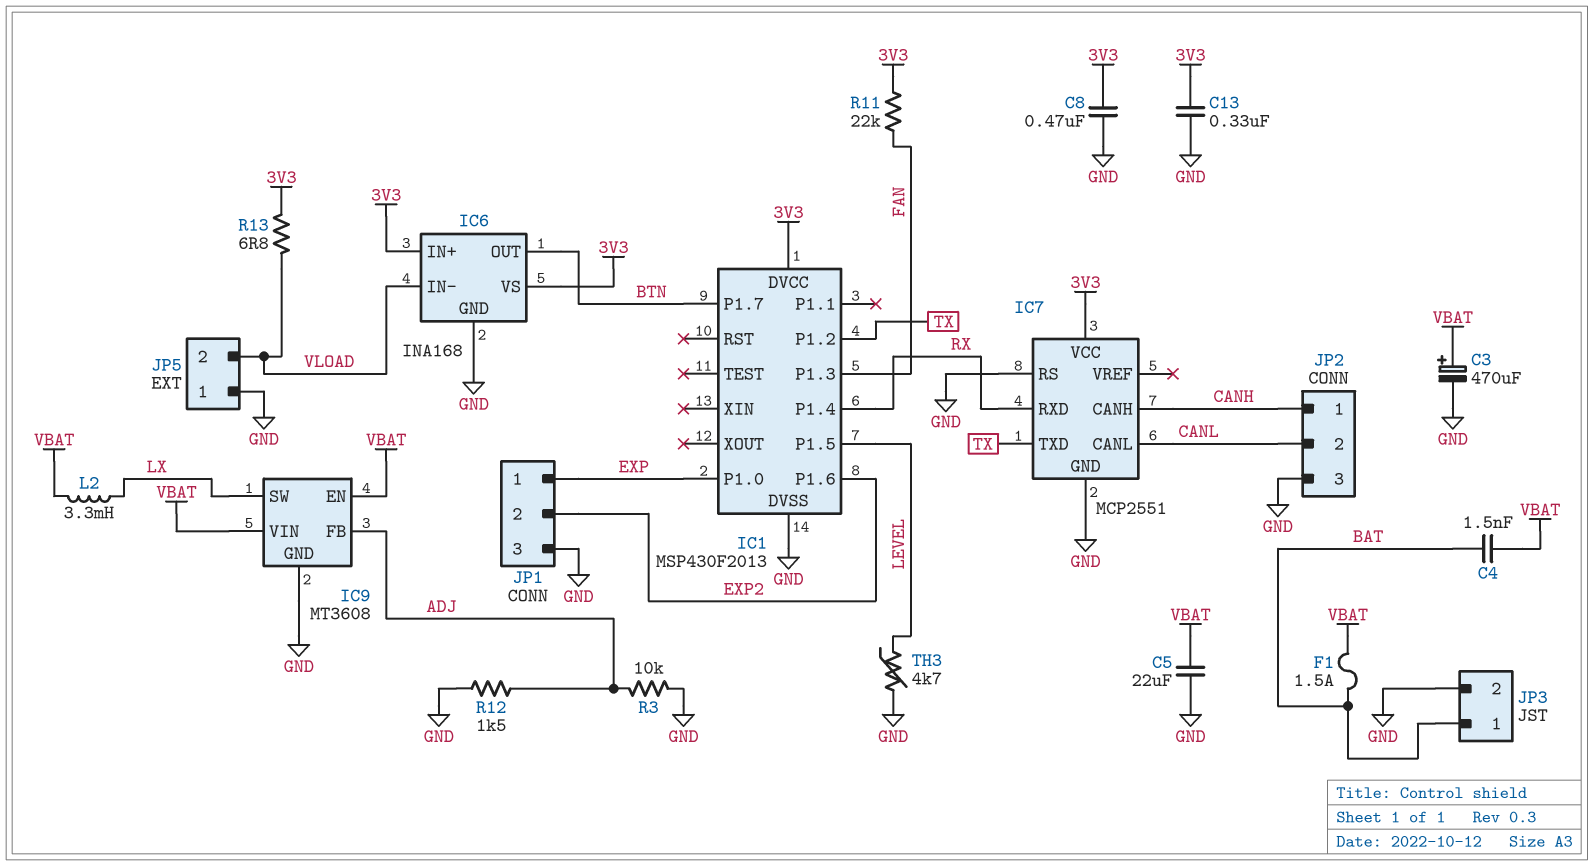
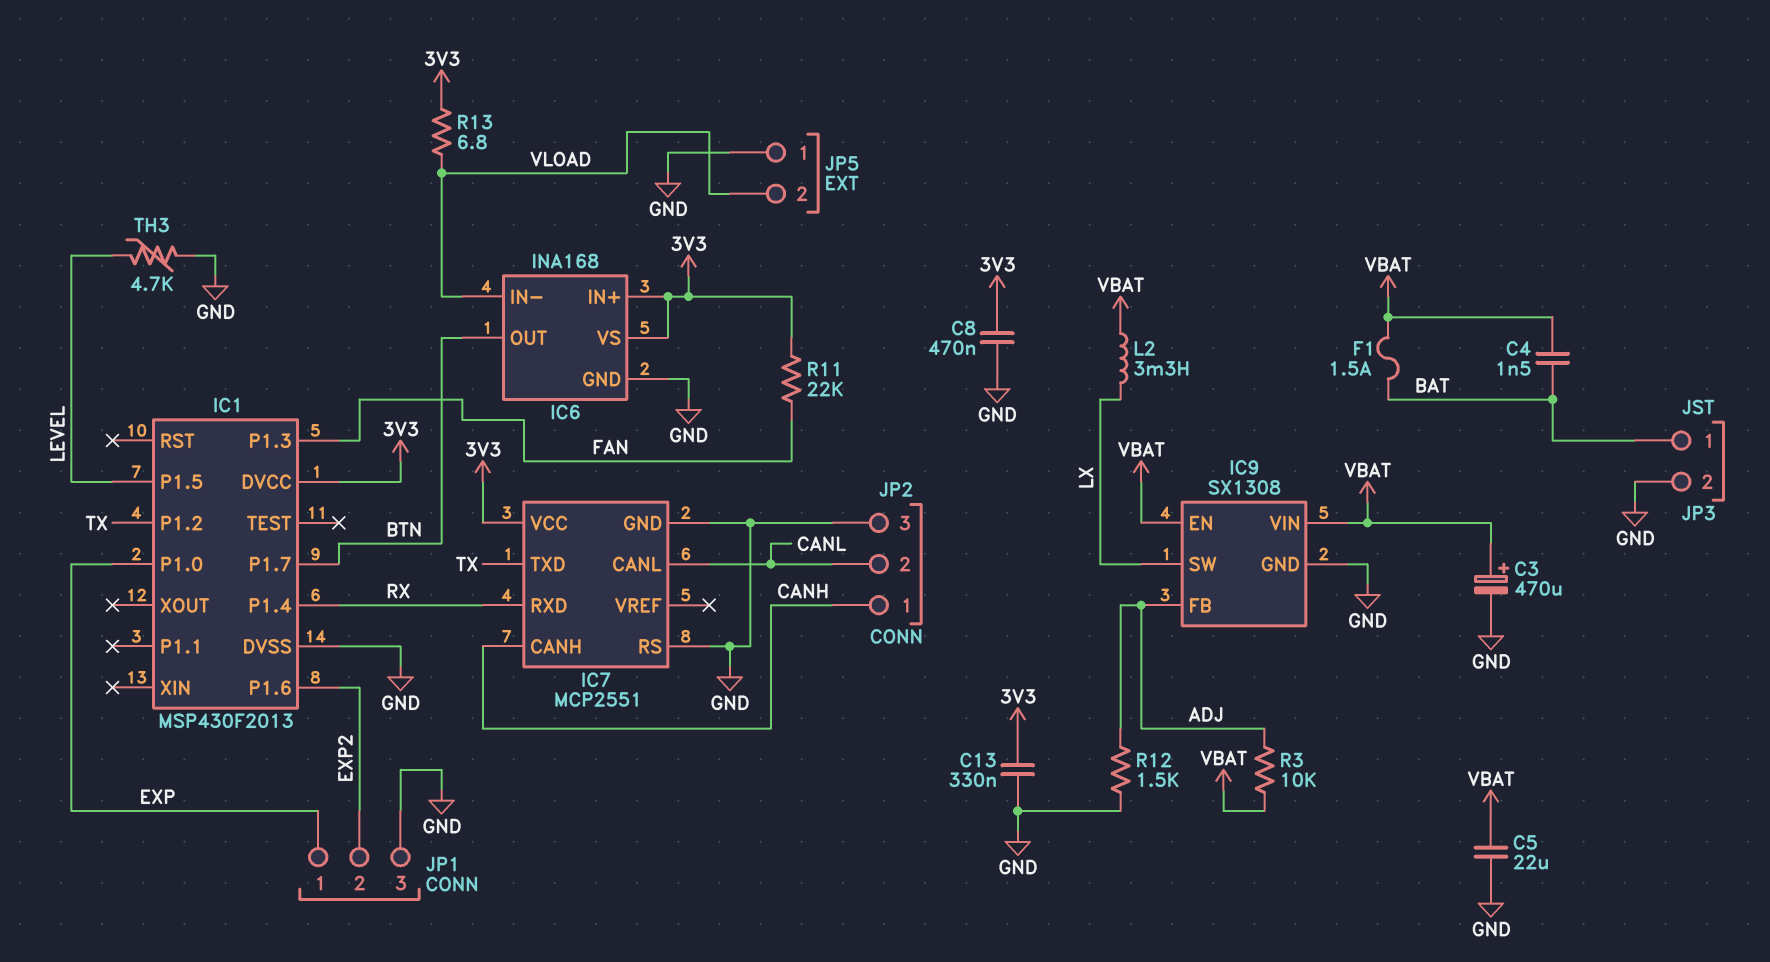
IC9: MT3608 -> SX1308
R3: 10k (ADJ, GND) -> 10k (ADJ, VBAT)

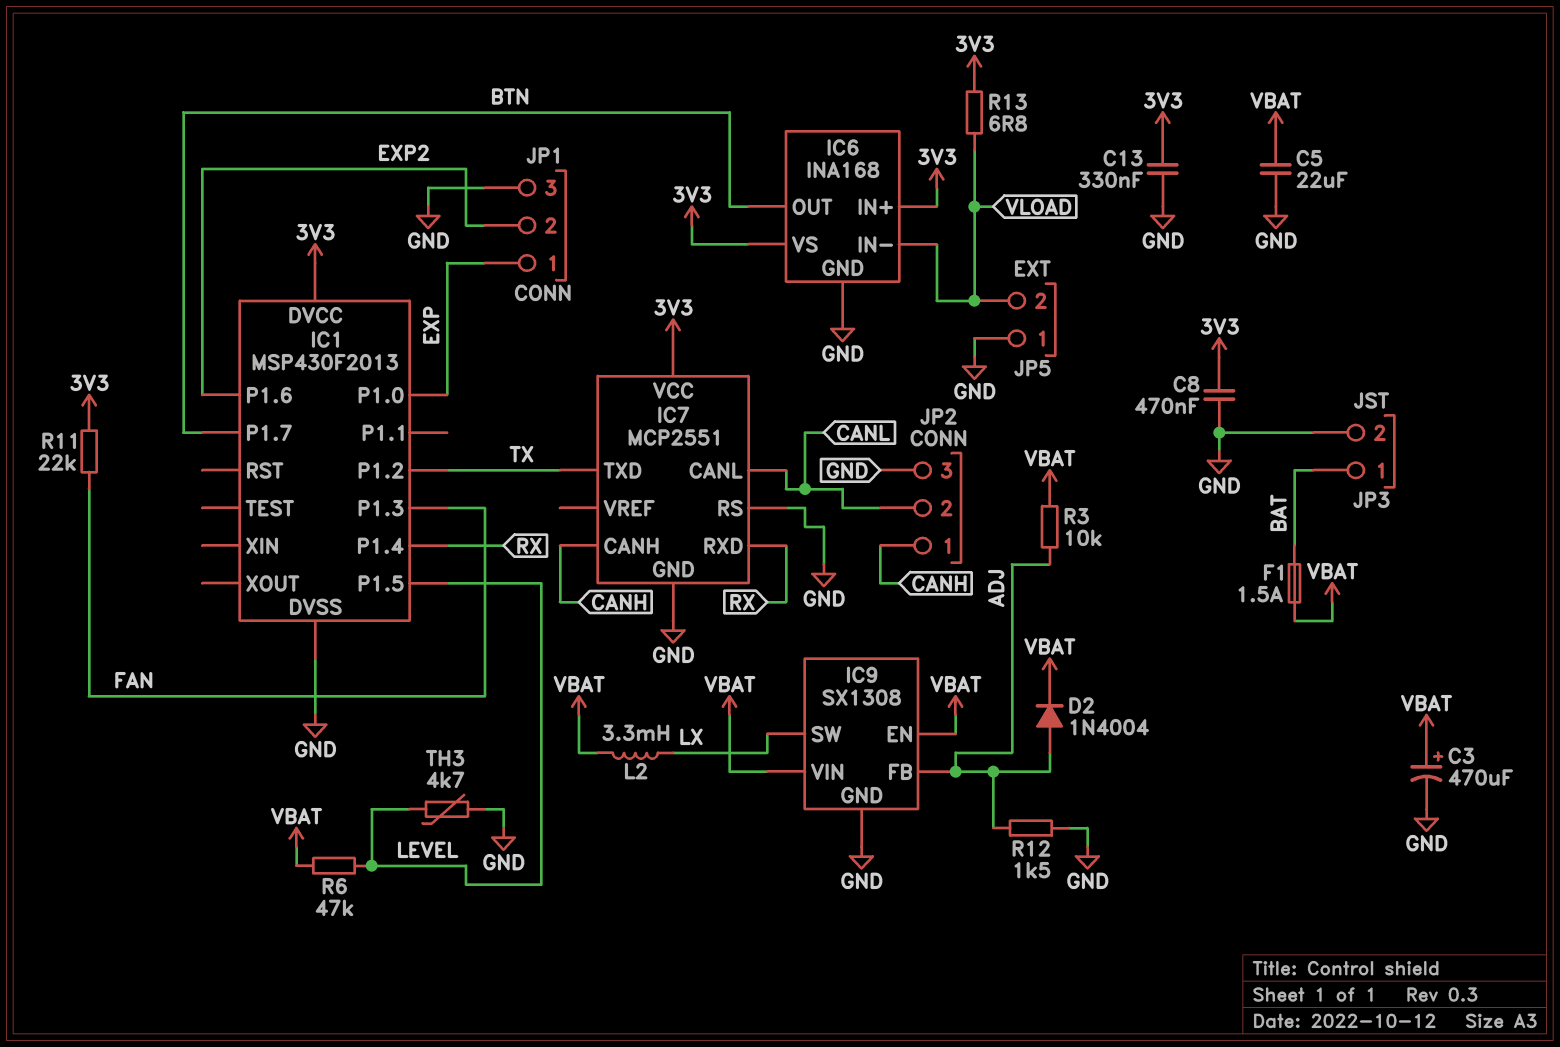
C4: 1.5nF (BAT, VBAT) -> none
D2: none -> diode 1N4004 (A ADJ, K VBAT)
R6: none -> 47k (LEVEL, VBAT)

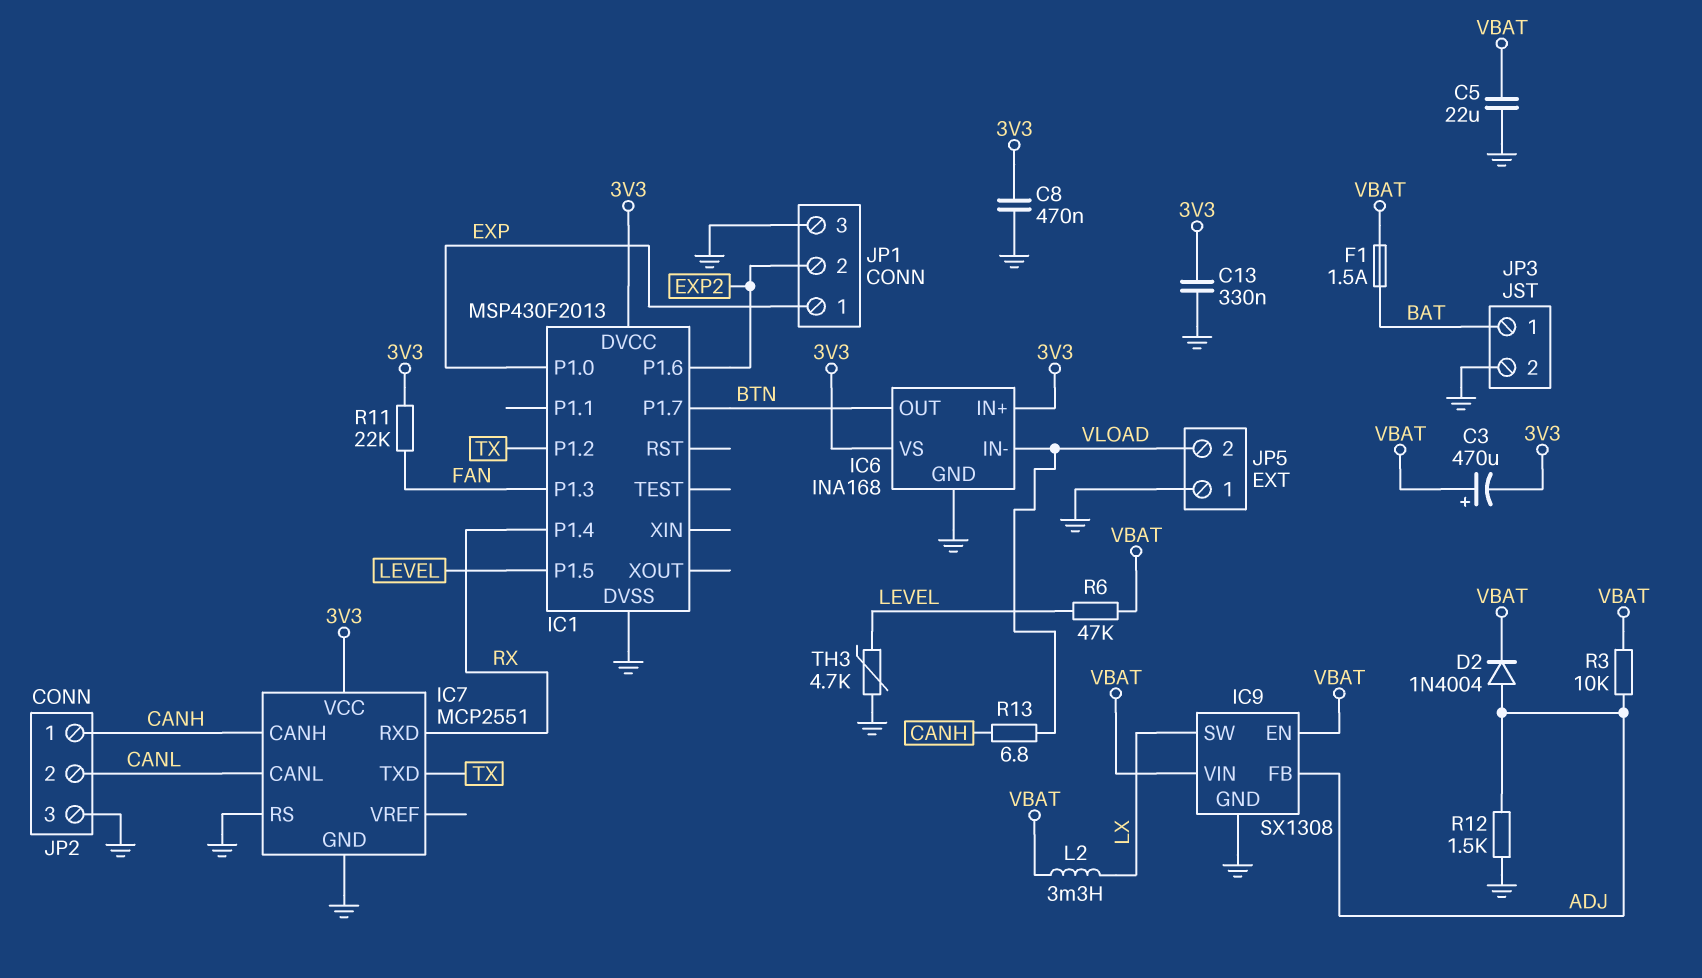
C3: 470uF (plus VBAT, minus GND) -> 470uF (plus VBAT, minus 3V3)
R13: 6.8 (3V3, VLOAD) -> 6.8 (CANH, VLOAD)

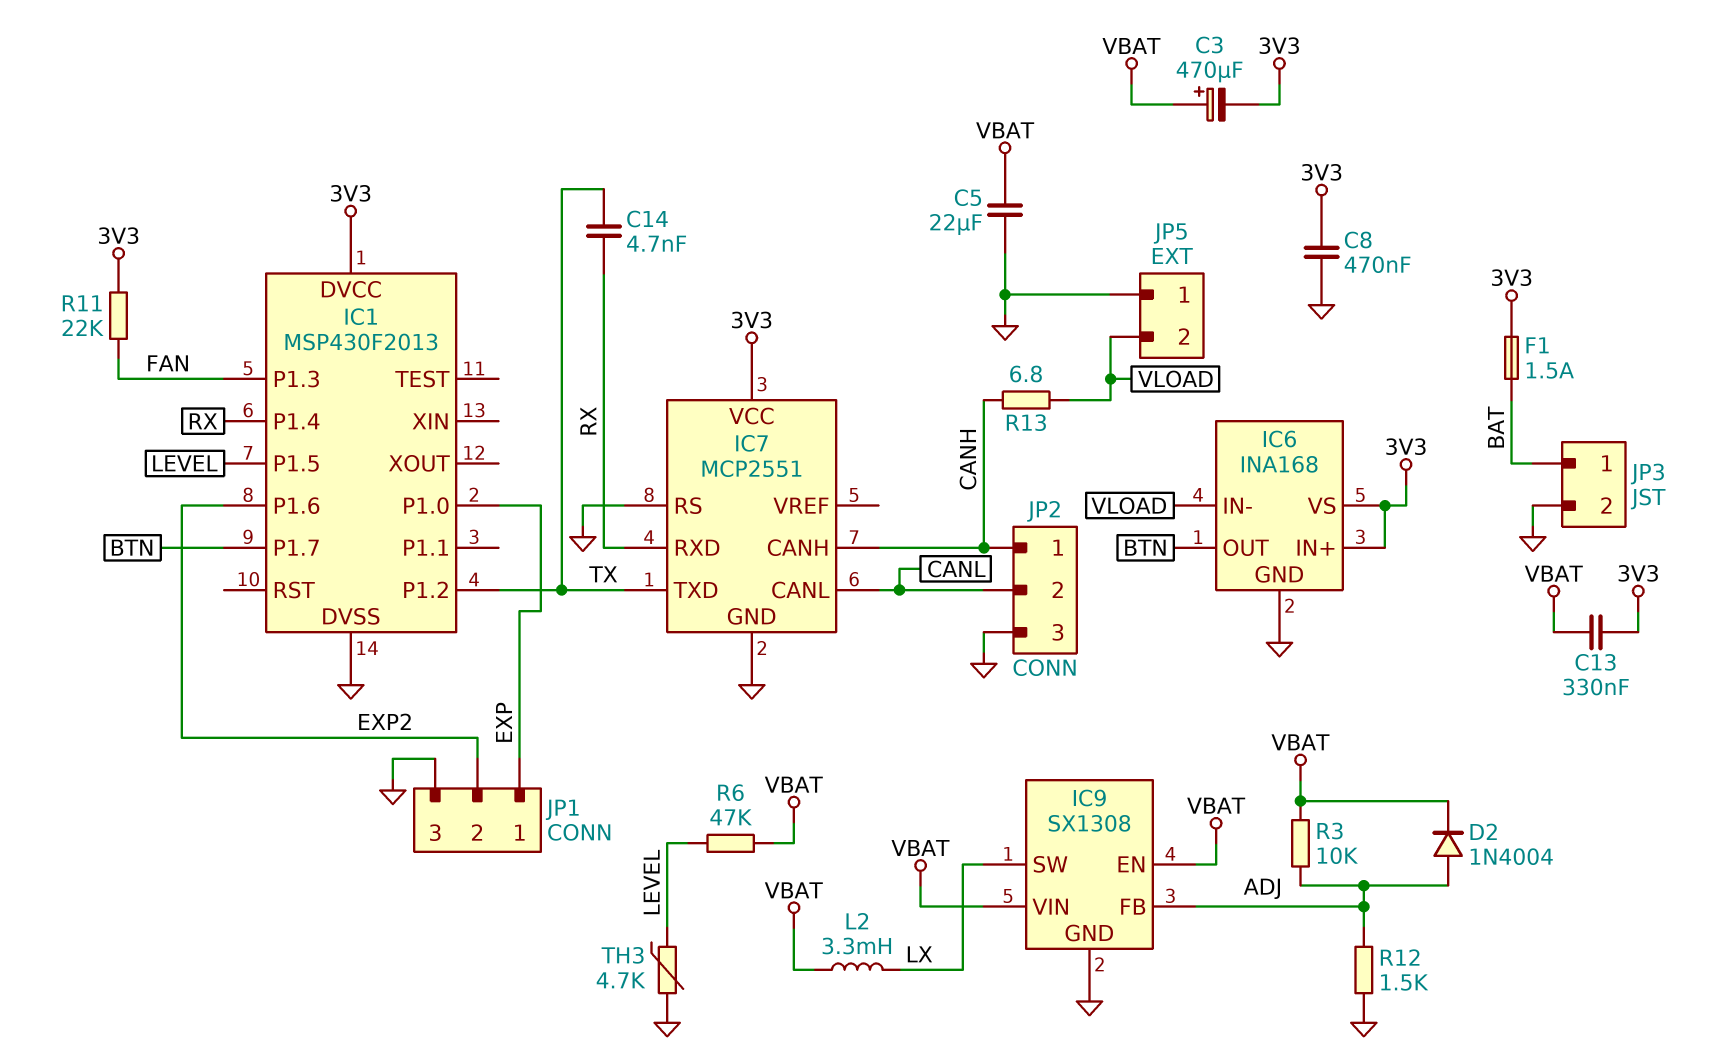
C13: 330nF (3V3, GND) -> 330nF (3V3, VBAT)
C14: none -> 4.7nF (RX, TX)
F1: 1.5A (BAT, VBAT) -> 1.5A (3V3, BAT)

